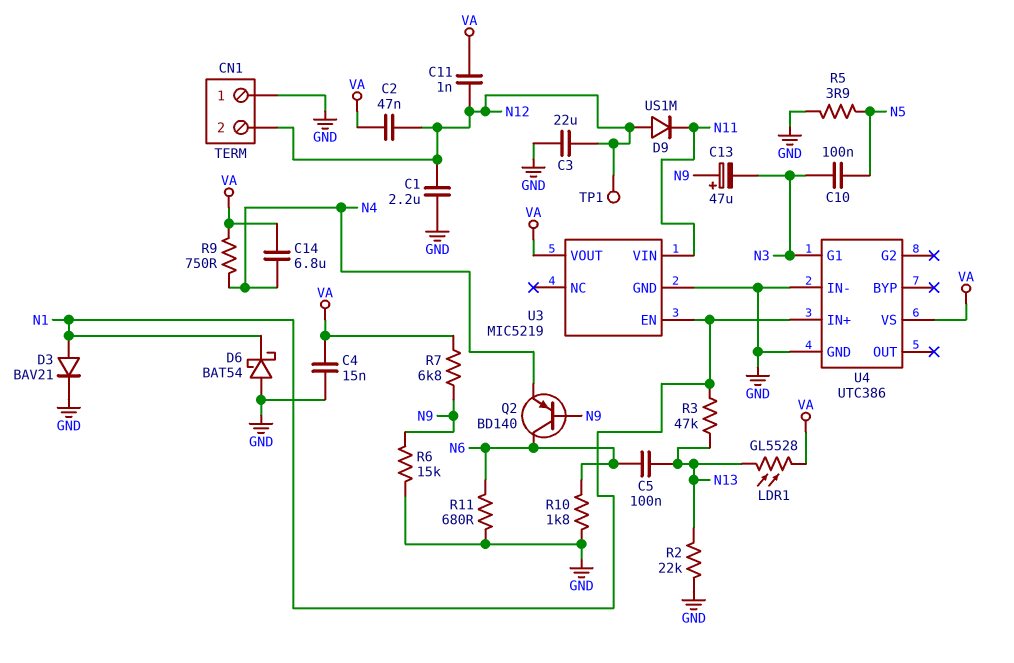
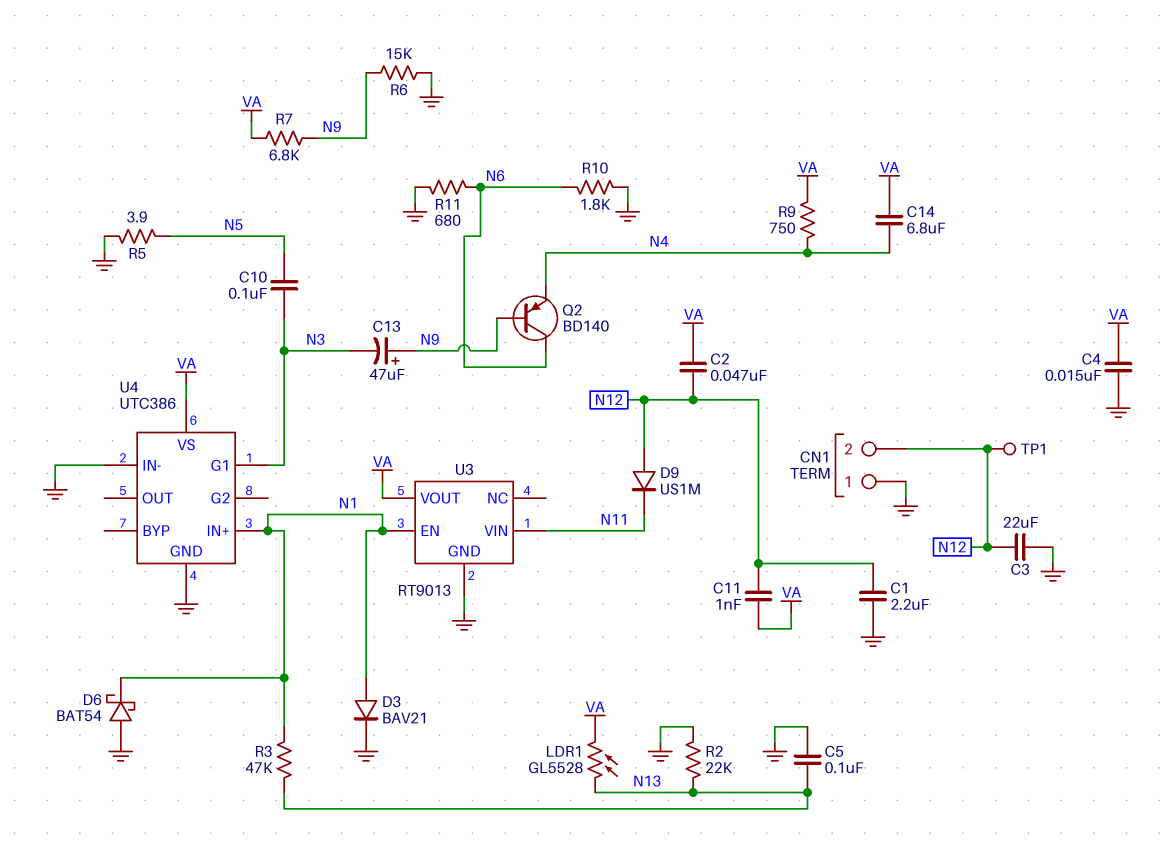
C5: 100nF (N6, N13) -> 100nF (GND, N13)
U3: MIC5219 -> RT9013

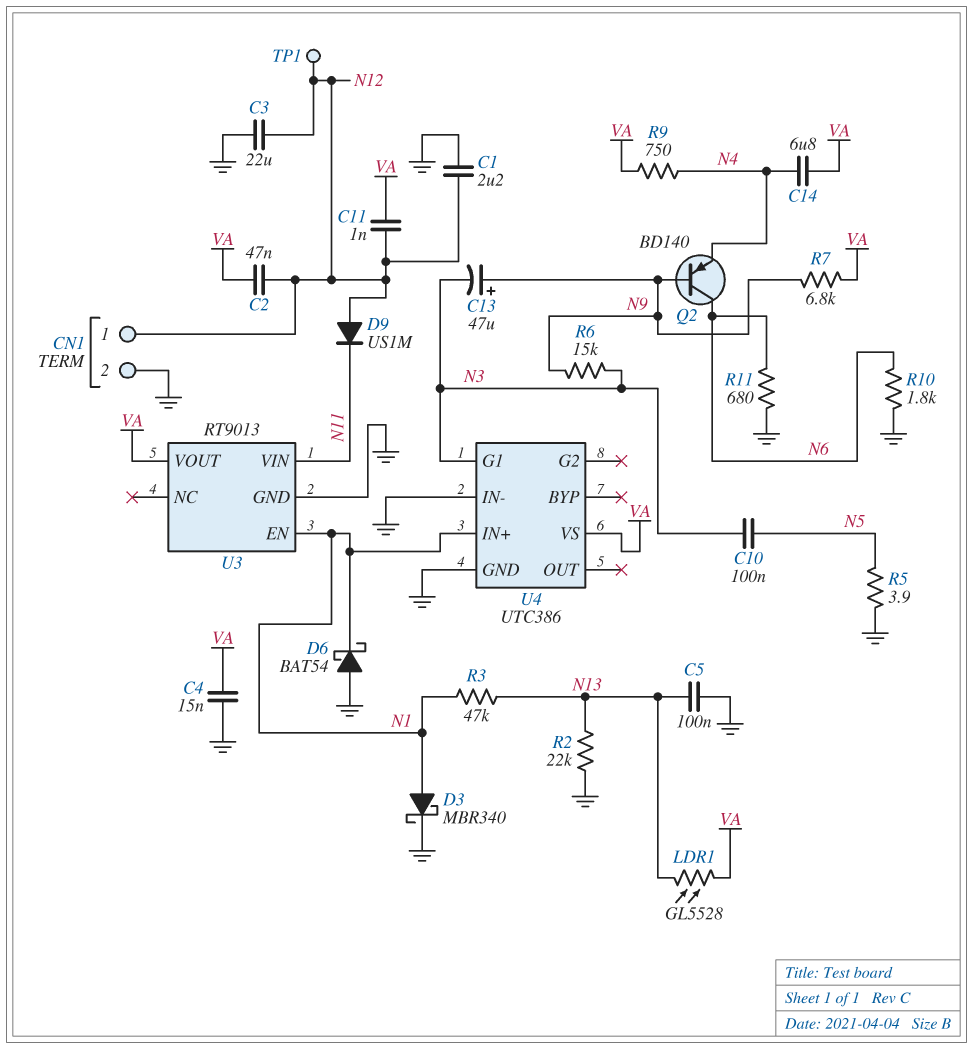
CN1 pin 1: GND -> N12
CN1 pin 2: N12 -> GND
D3: diode BAV21 (A N1, K GND) -> schottky MBR340 (A N1, K GND)
R6: 15k (GND, N9) -> 15k (N3, N9)

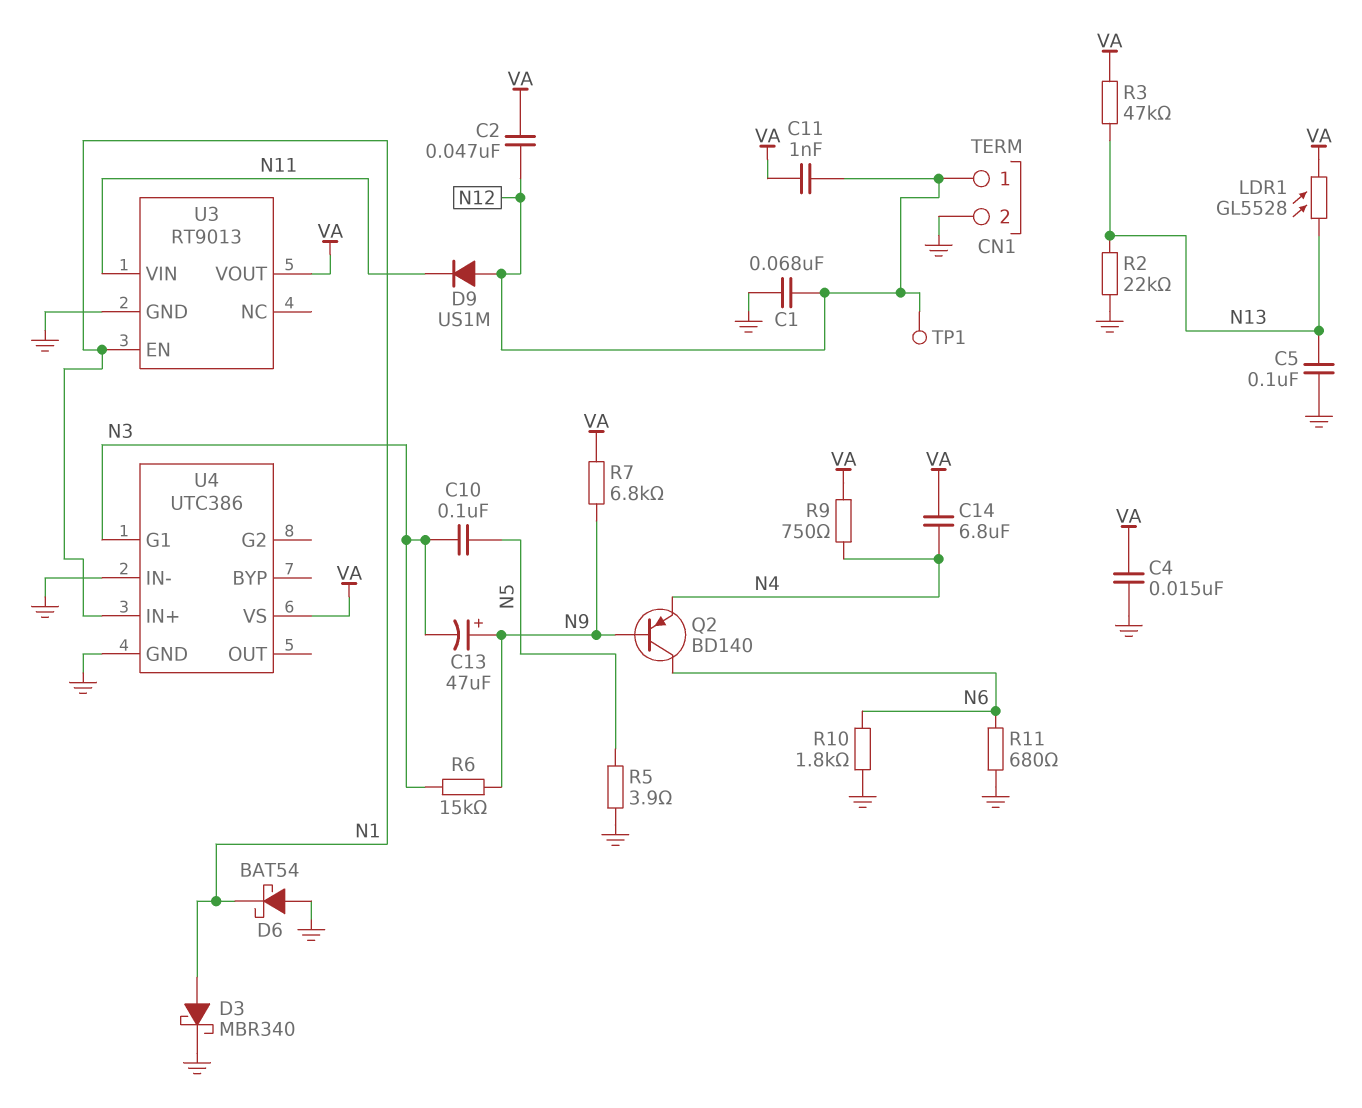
C1: 2.2uF (GND, N12) -> 68nF (GND, N12)
C3: 22uF (GND, N12) -> none
R3: 47k (N1, N13) -> 47k (N13, VA)

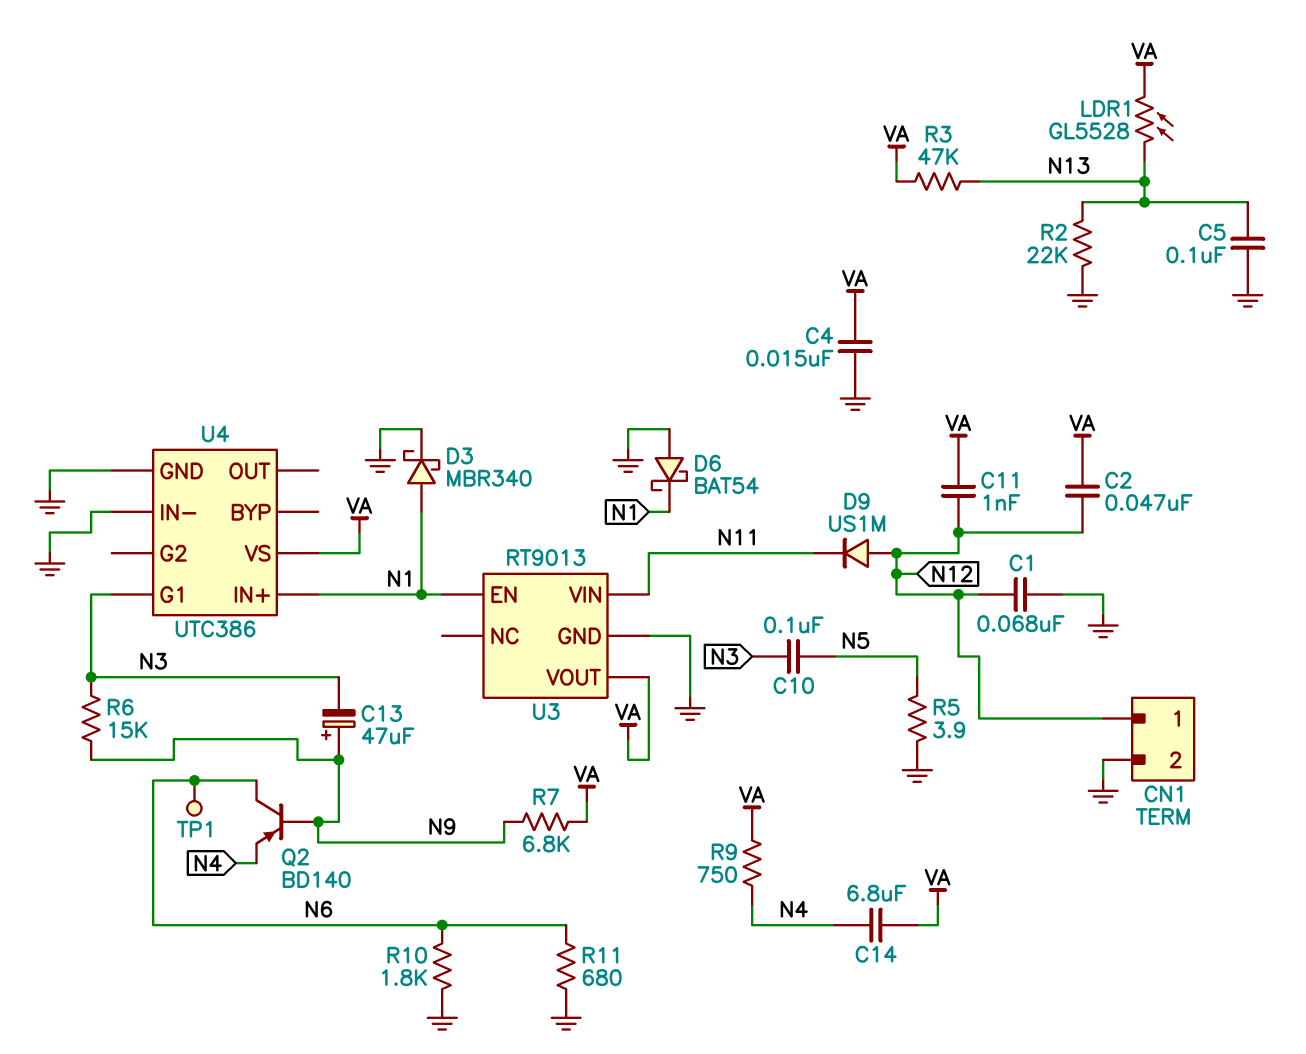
TP1: test point (N12) -> test point (N6)

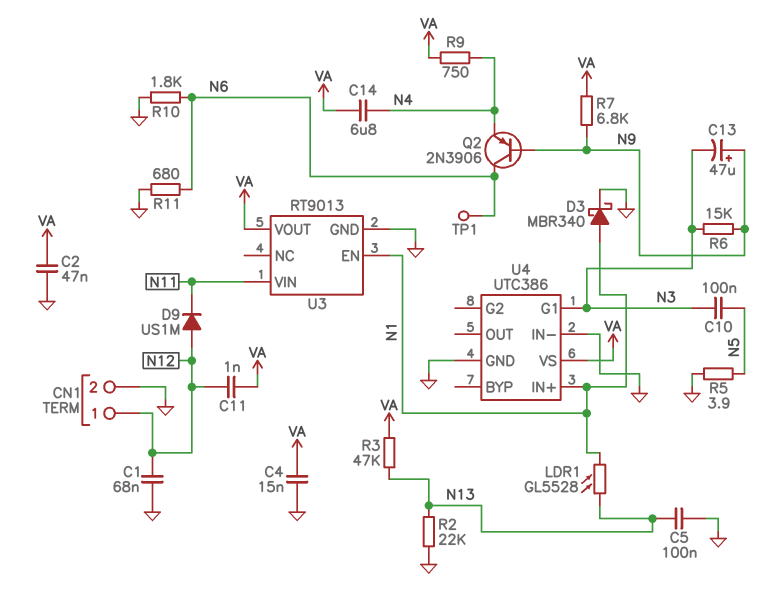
C2: 47nF (N12, VA) -> 47nF (GND, VA)
D6: schottky BAT54 (A GND, K N1) -> none
LDR1: GL5528 (N13, VA) -> GL5528 (N1, N13)
Q2: PNP BD140 (B N9, C N6, E N4) -> PNP 2N3906 (B N9, C N6, E N4)

